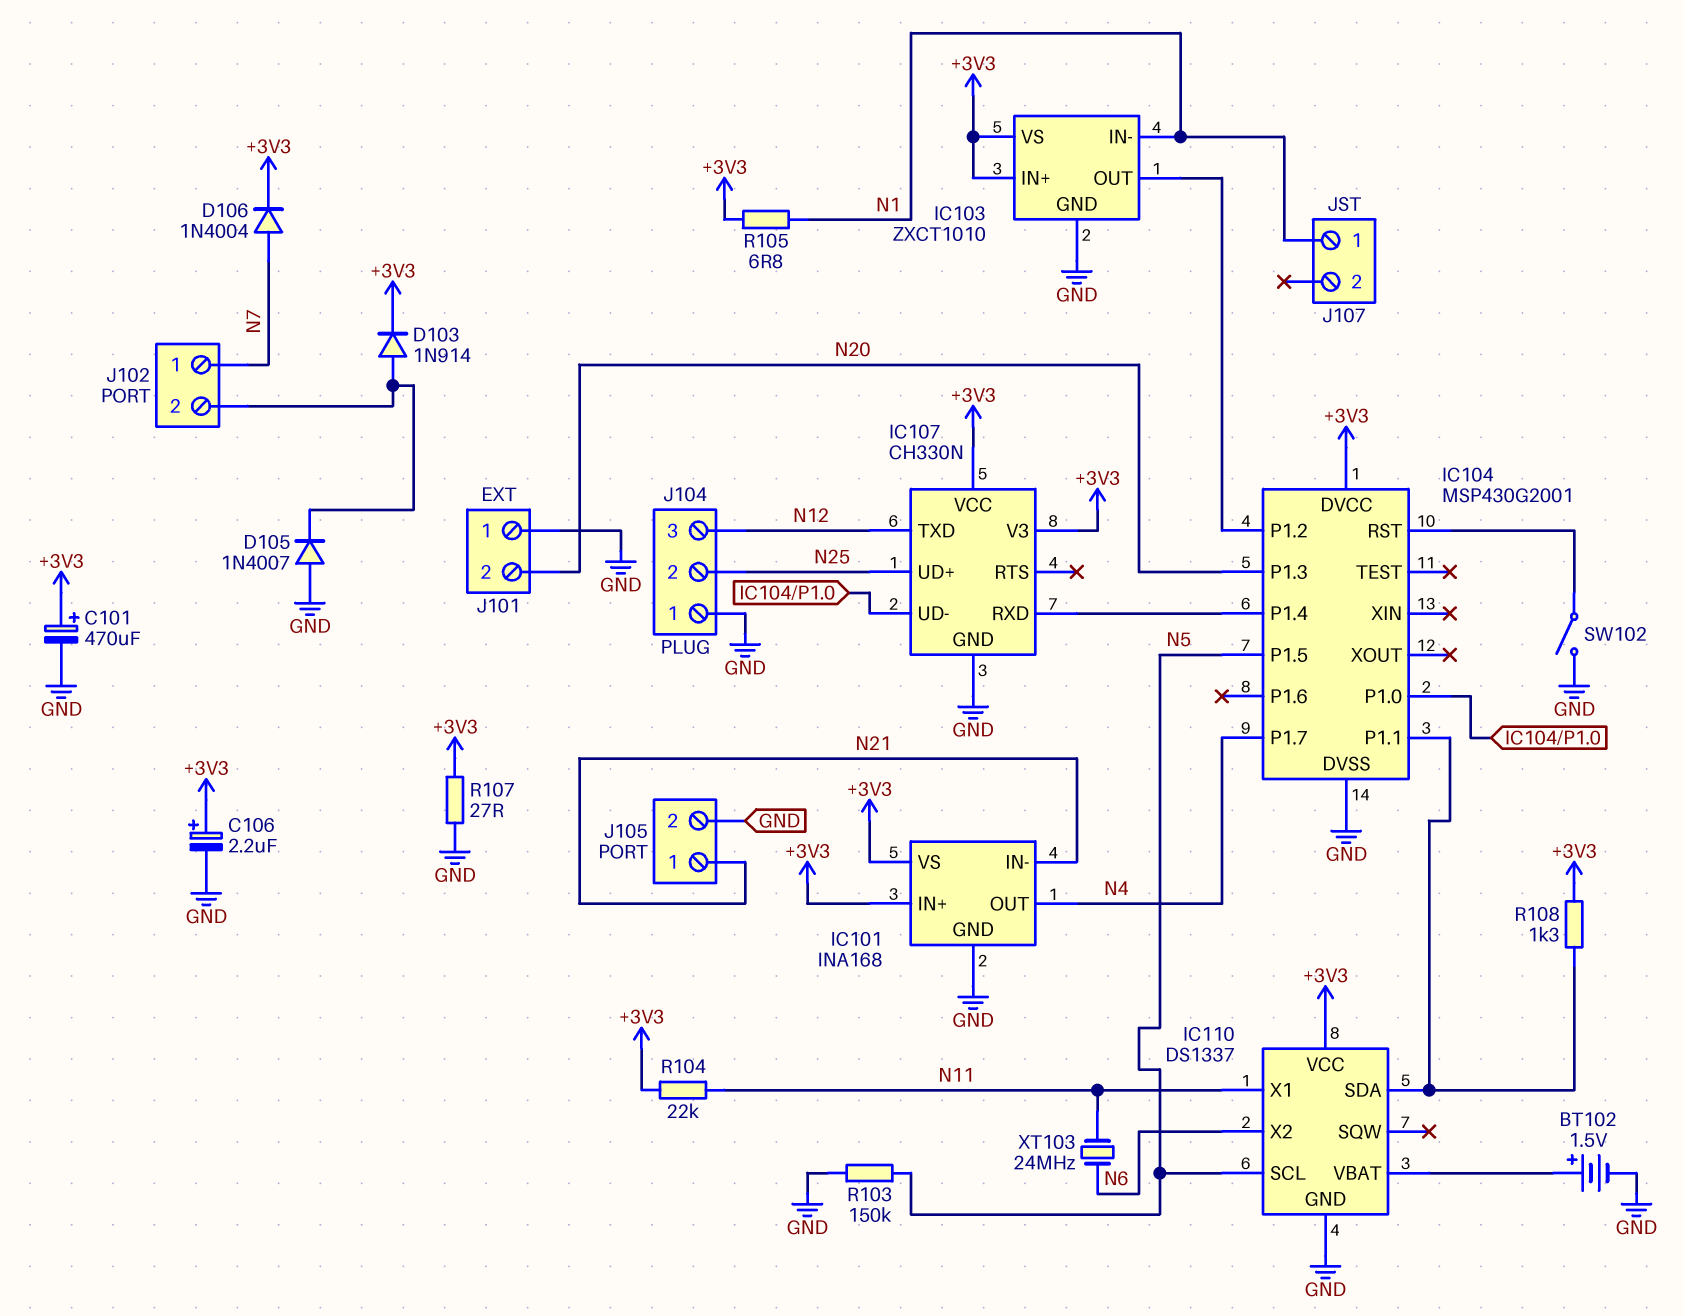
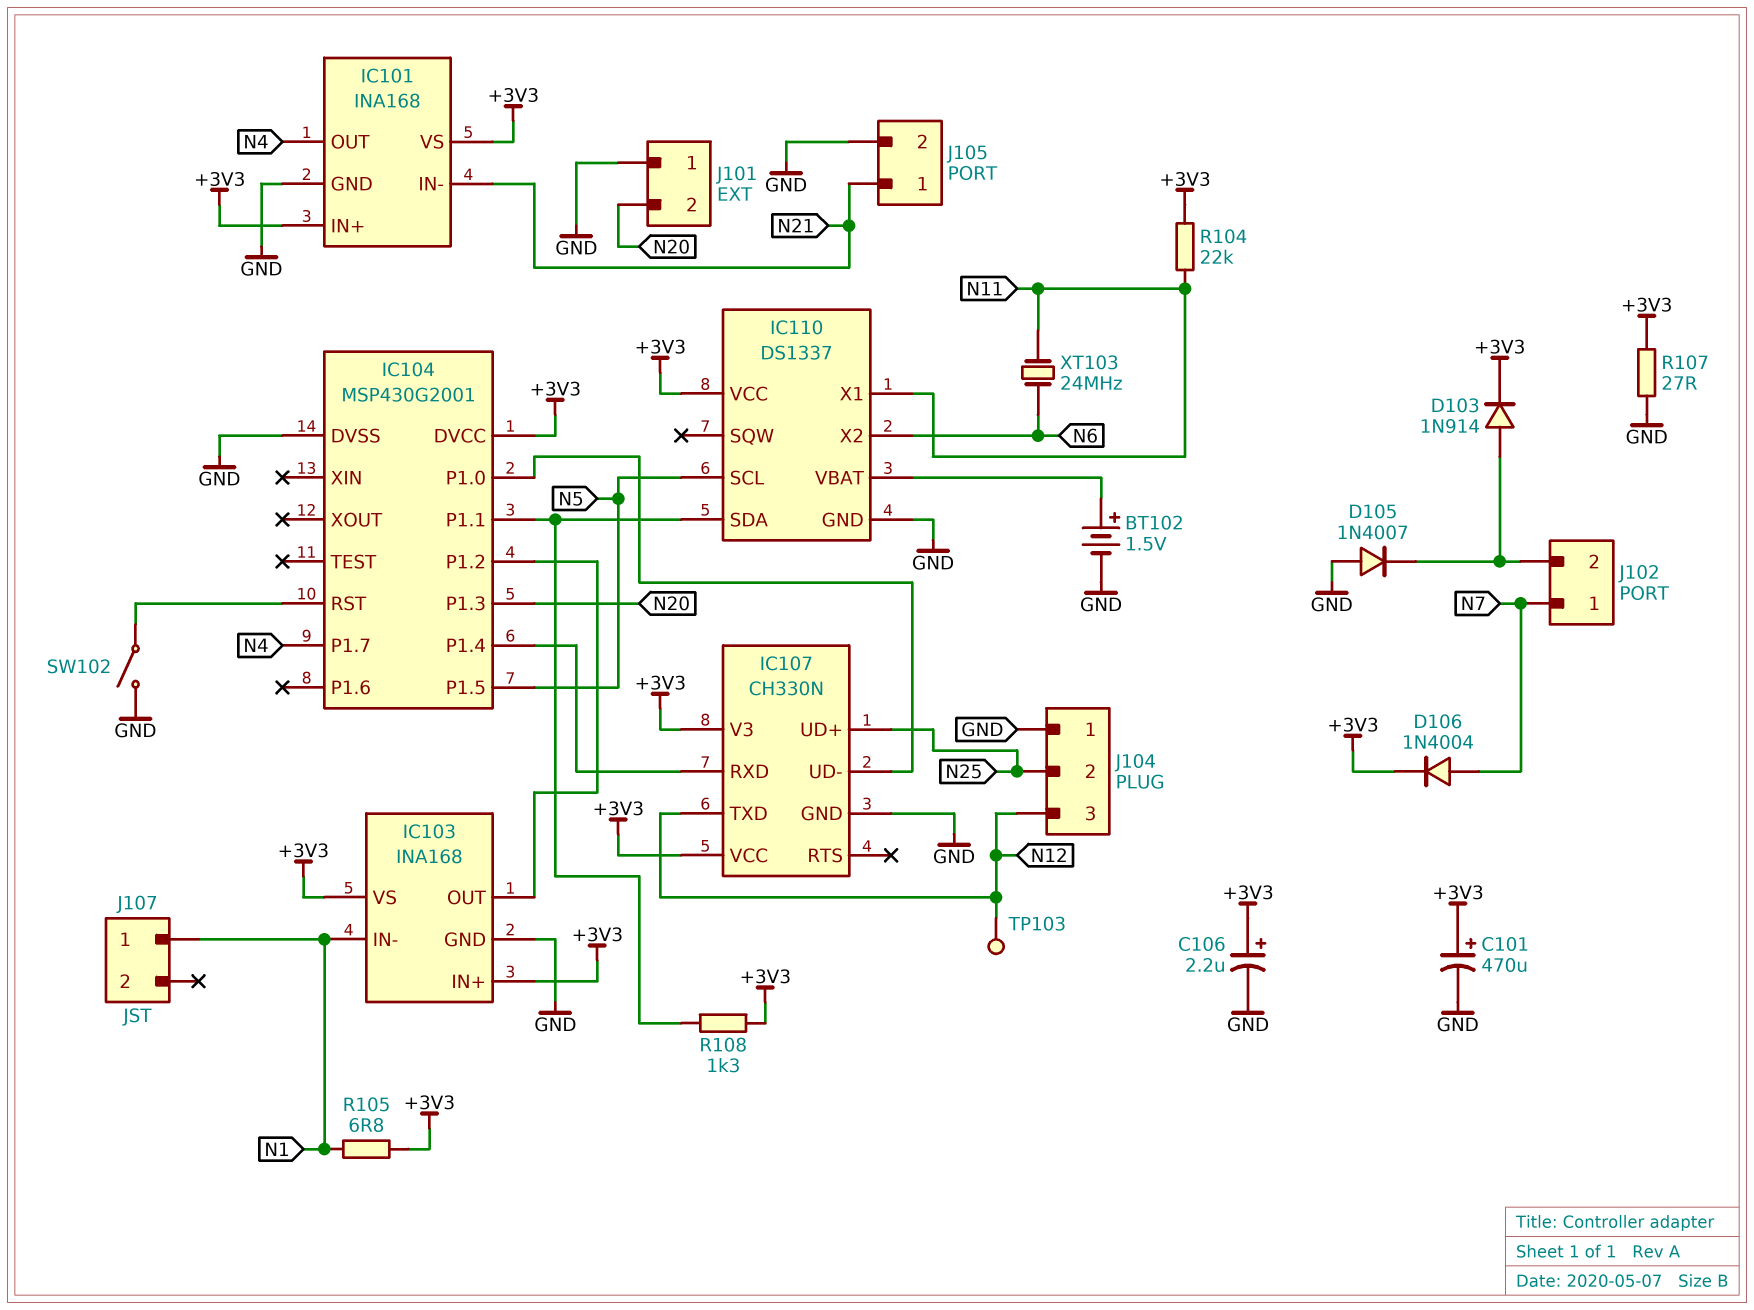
IC103: ZXCT1010 -> INA168
R103: 150k (GND, N5) -> none
TP103: none -> test point (N12)

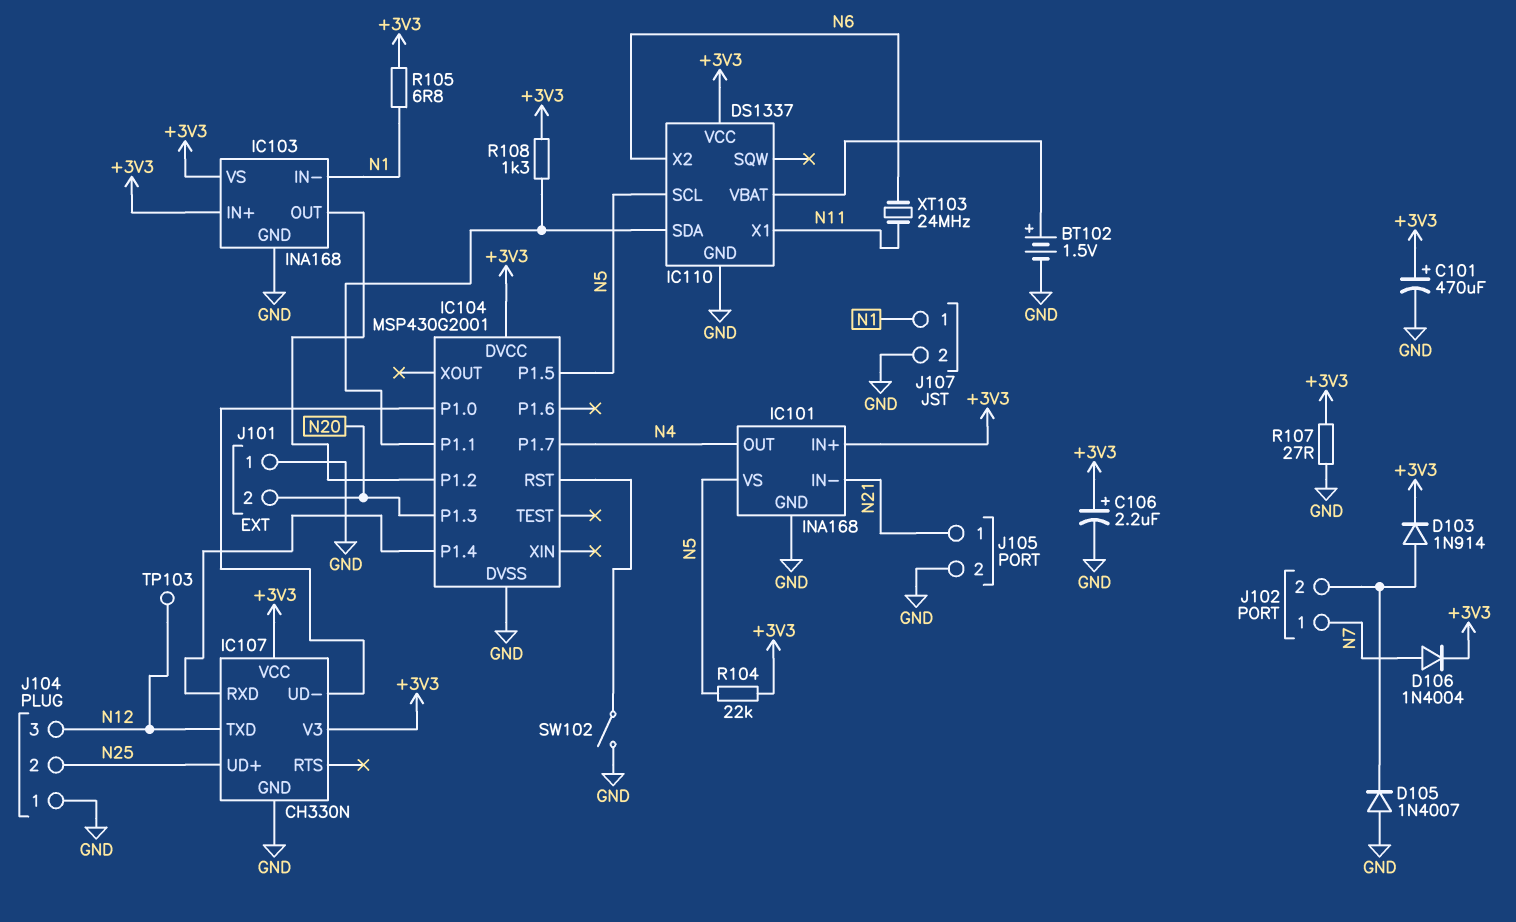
IC101 pin VS: +3V3 -> N5
J107 pin 2: none -> GND
R104: 22k (+3V3, N11) -> 22k (+3V3, N5)

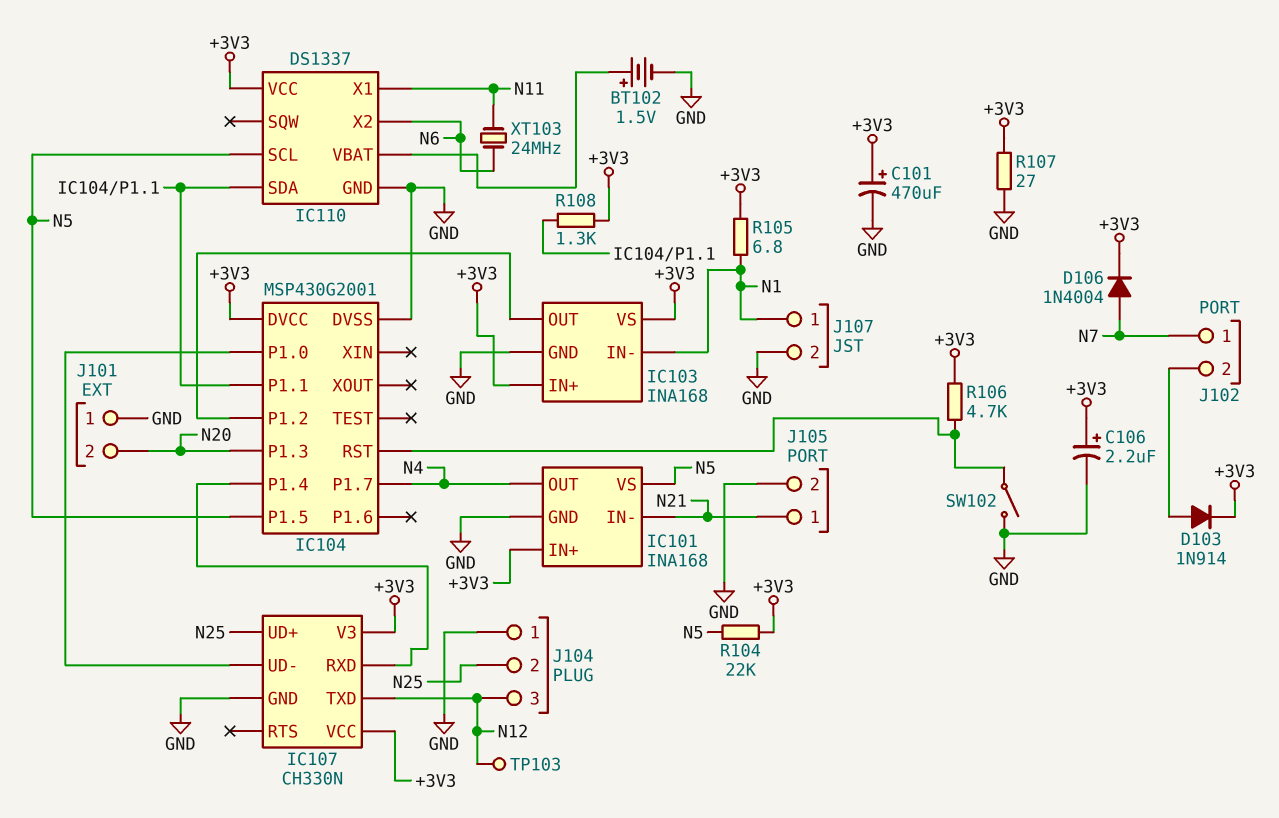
D105: diode 1N4007 (A GND, K J102/2) -> none
R106: none -> 4.7k (+3V3, IC104/RST)

